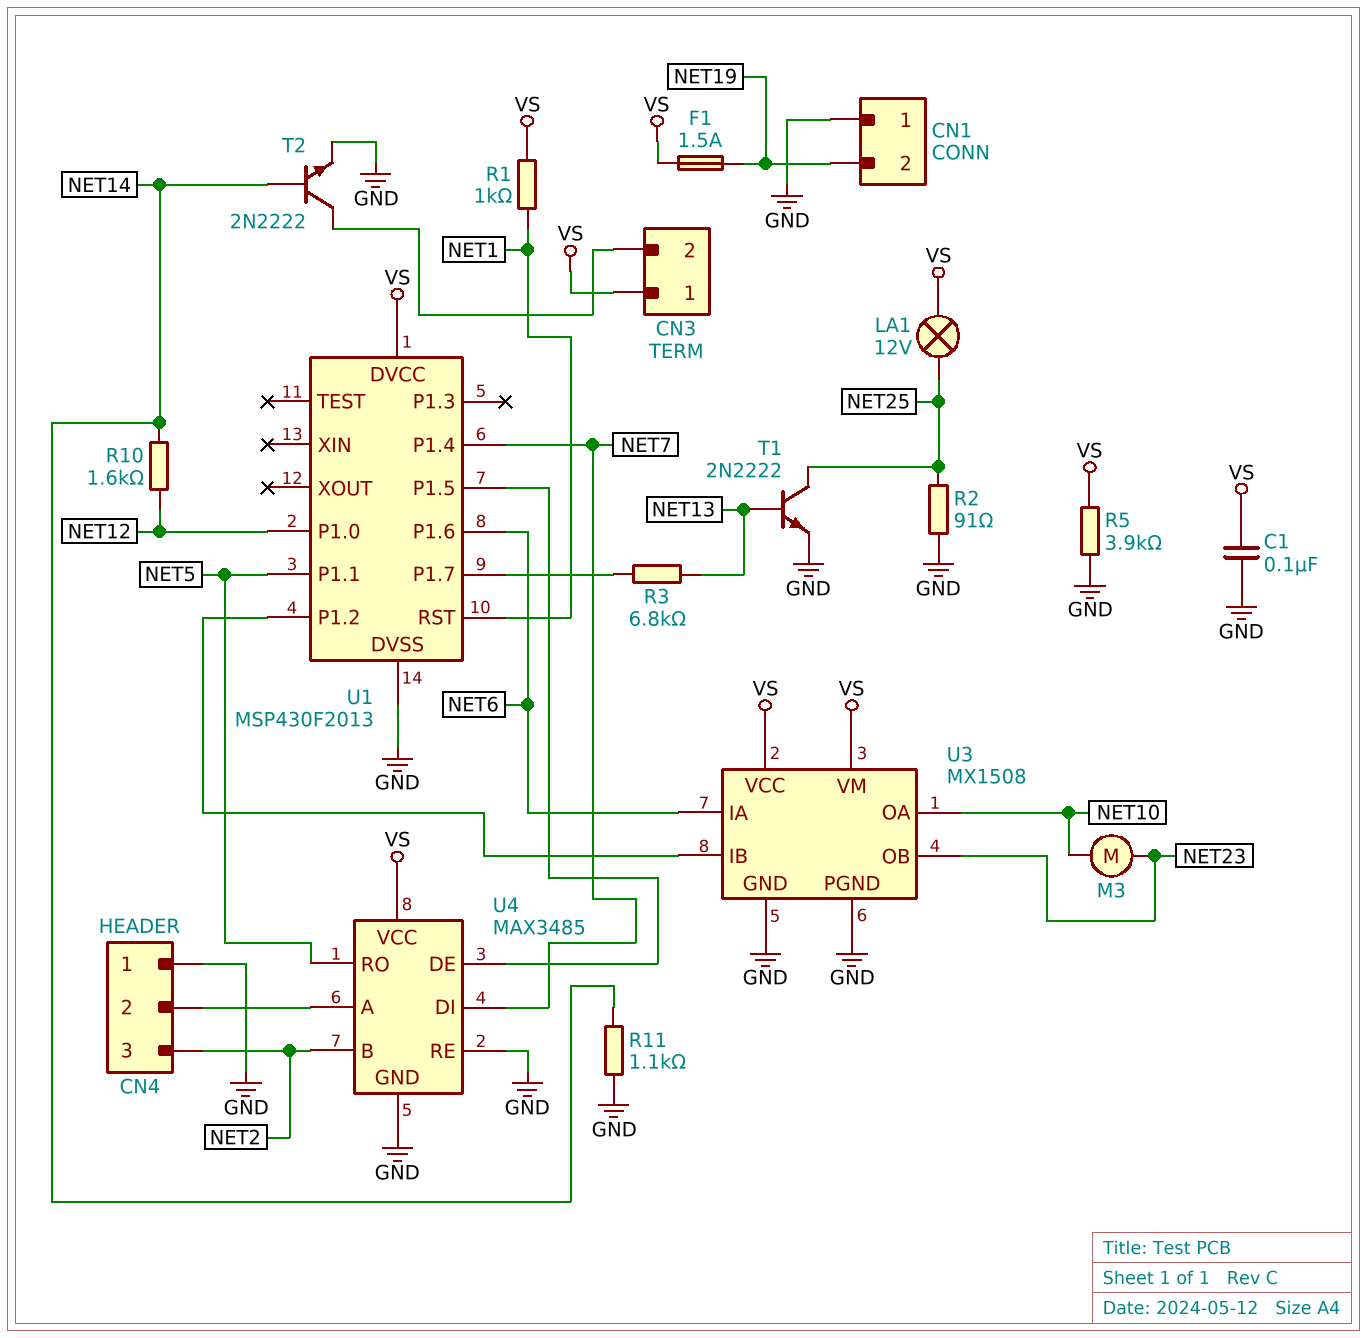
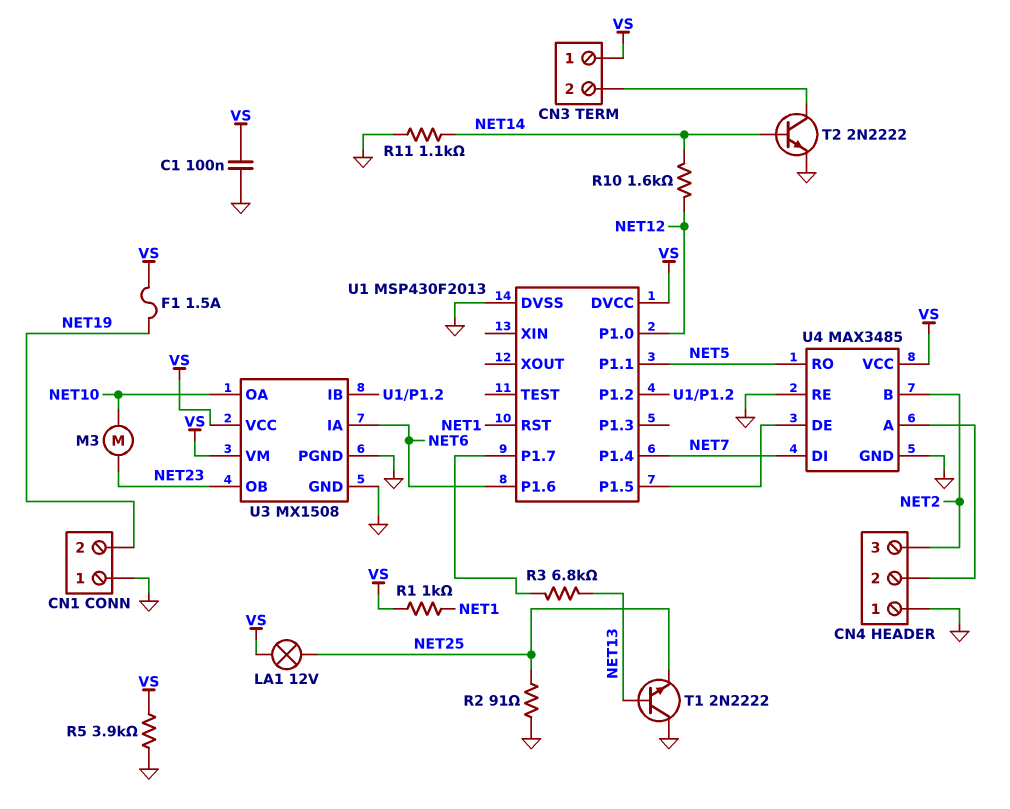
T1: NPN 2N2222 (B NET13, C NET25, E GND) -> NPN 2N2222 (B NET13, C GND, E NET25)

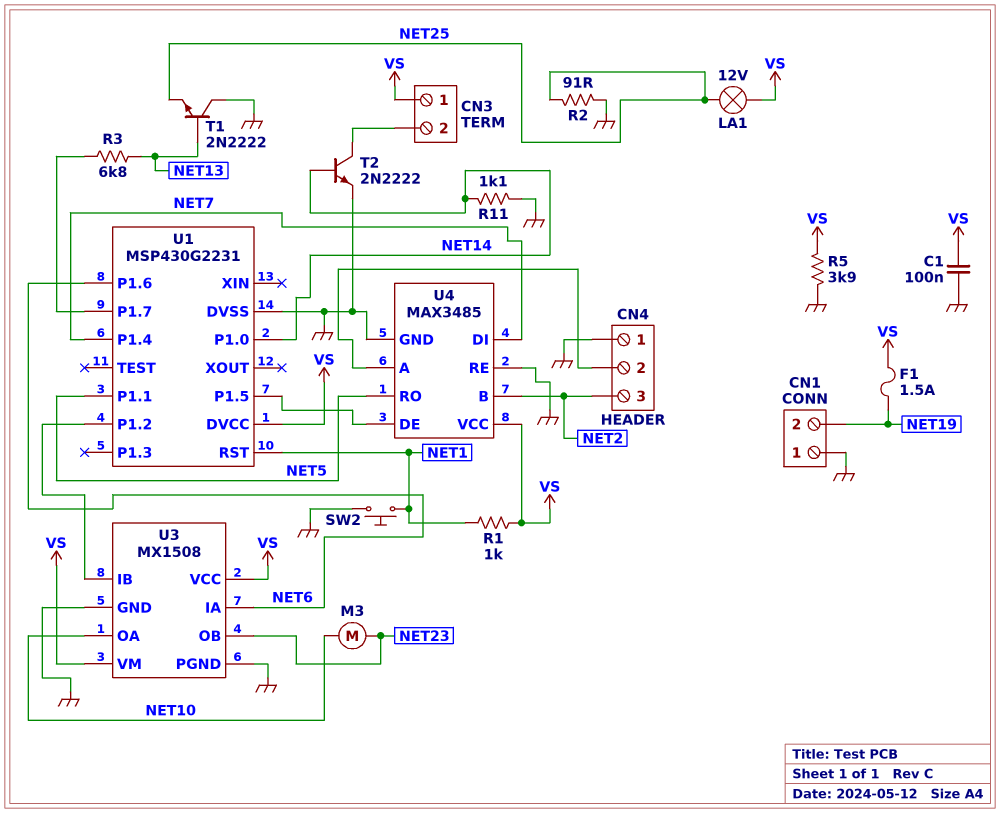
R10: 1.6k (NET12, NET14) -> none
SW2: none -> button (GND, NET1)
U1: MSP430F2013 -> MSP430G2231
U1 pin P1.0: NET12 -> NET14

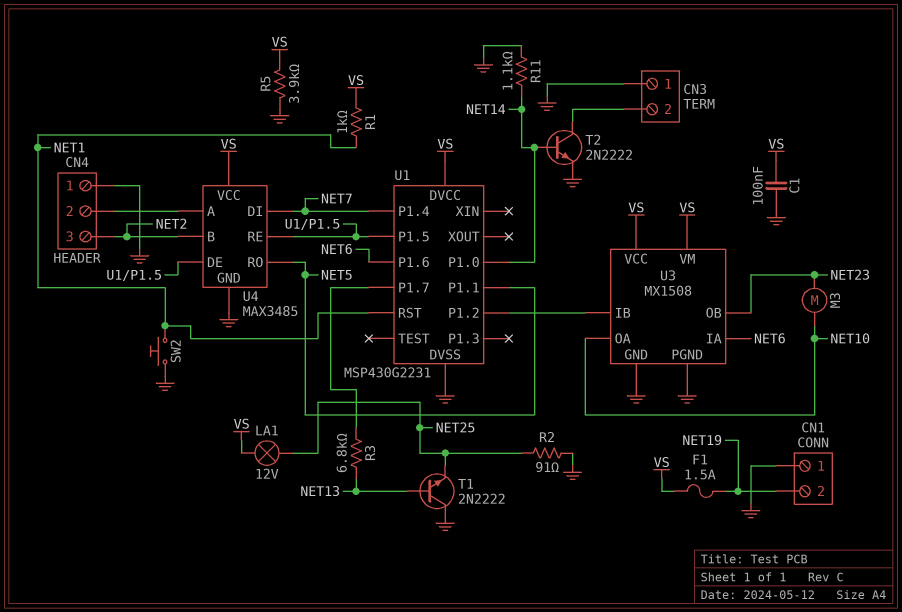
CN3 pin 1: VS -> GND
U4 pin RE: GND -> U1/P1.5

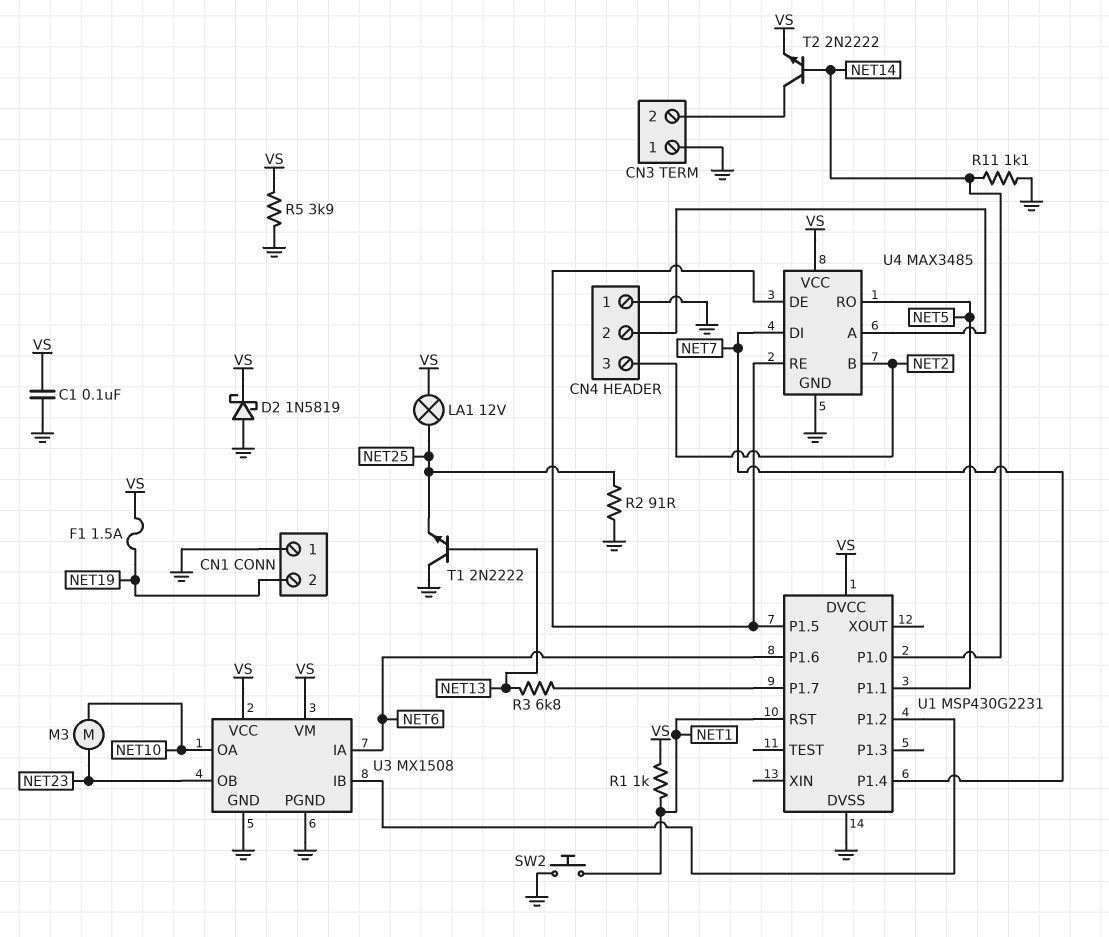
D2: none -> schottky 1N5819 (A GND, K VS)
T2: NPN 2N2222 (B NET14, C CN3/2, E GND) -> NPN 2N2222 (B NET14, C CN3/2, E VS)

